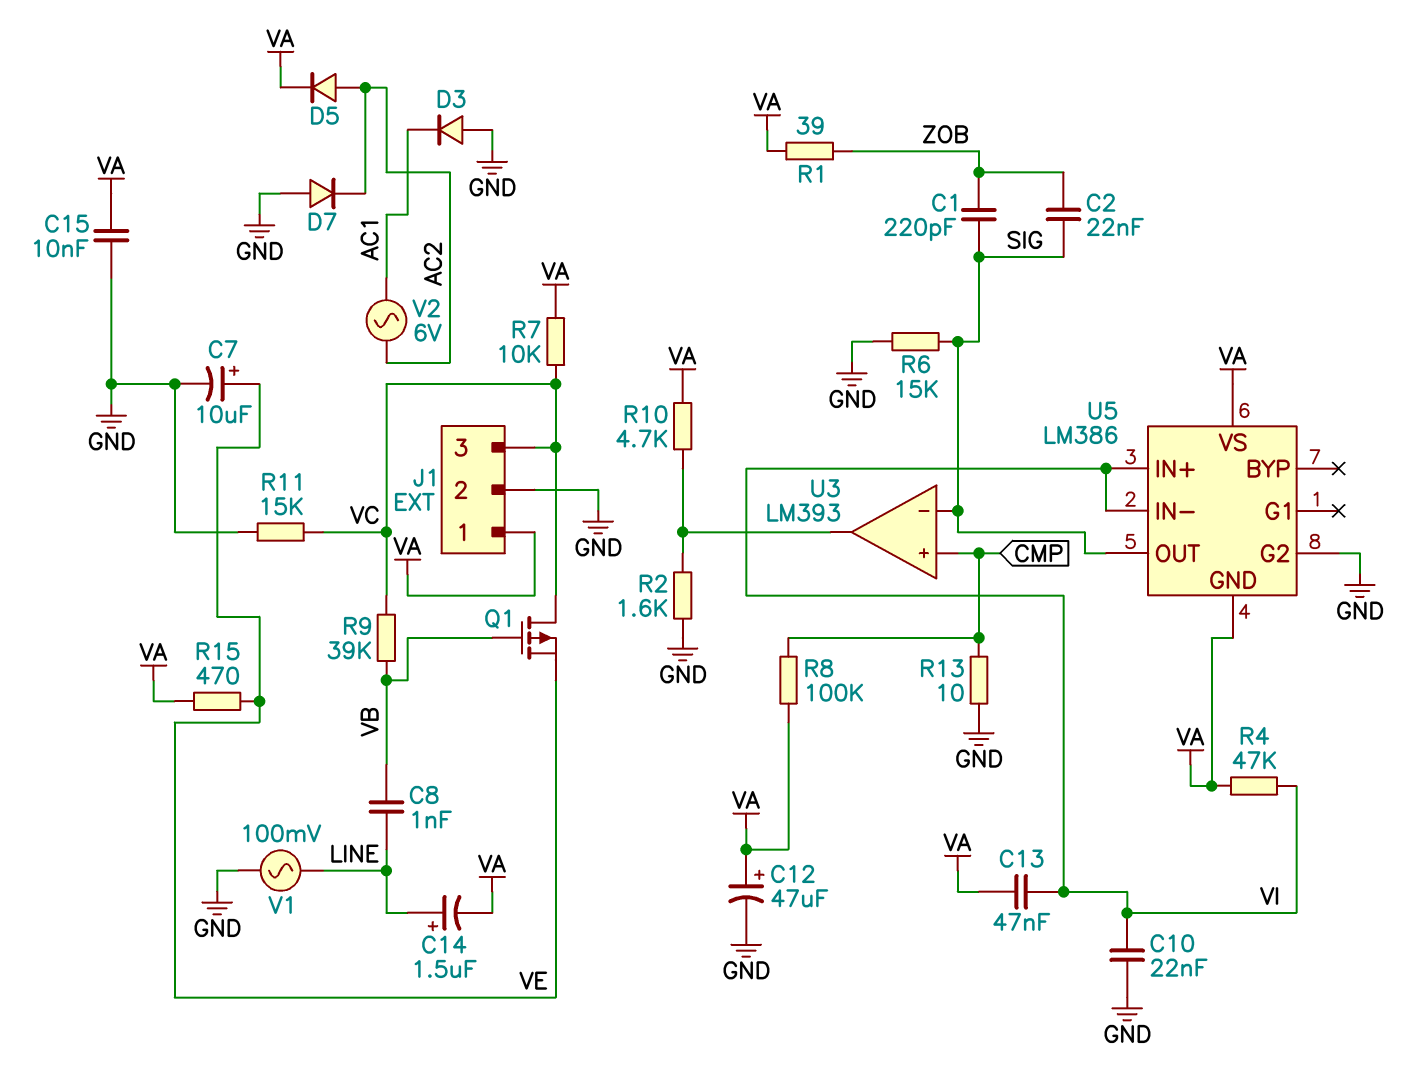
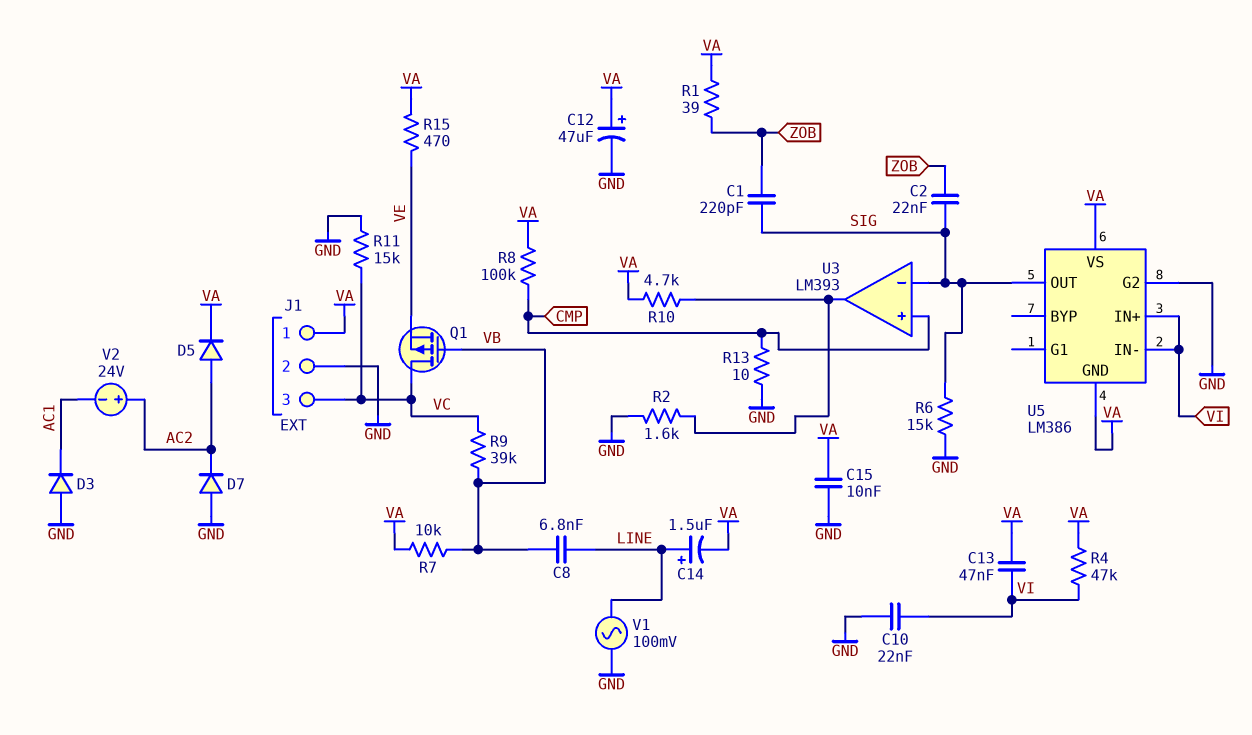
C7: 10uF (plus VE, minus GND) -> none
C8: 1nF (LINE, VB) -> 6.8nF (LINE, VB)
R7: 10k (VA, VC) -> 10k (VA, VB)
V2: AC 6V (AC1, AC2) -> 24V (plus AC2, minus AC1)

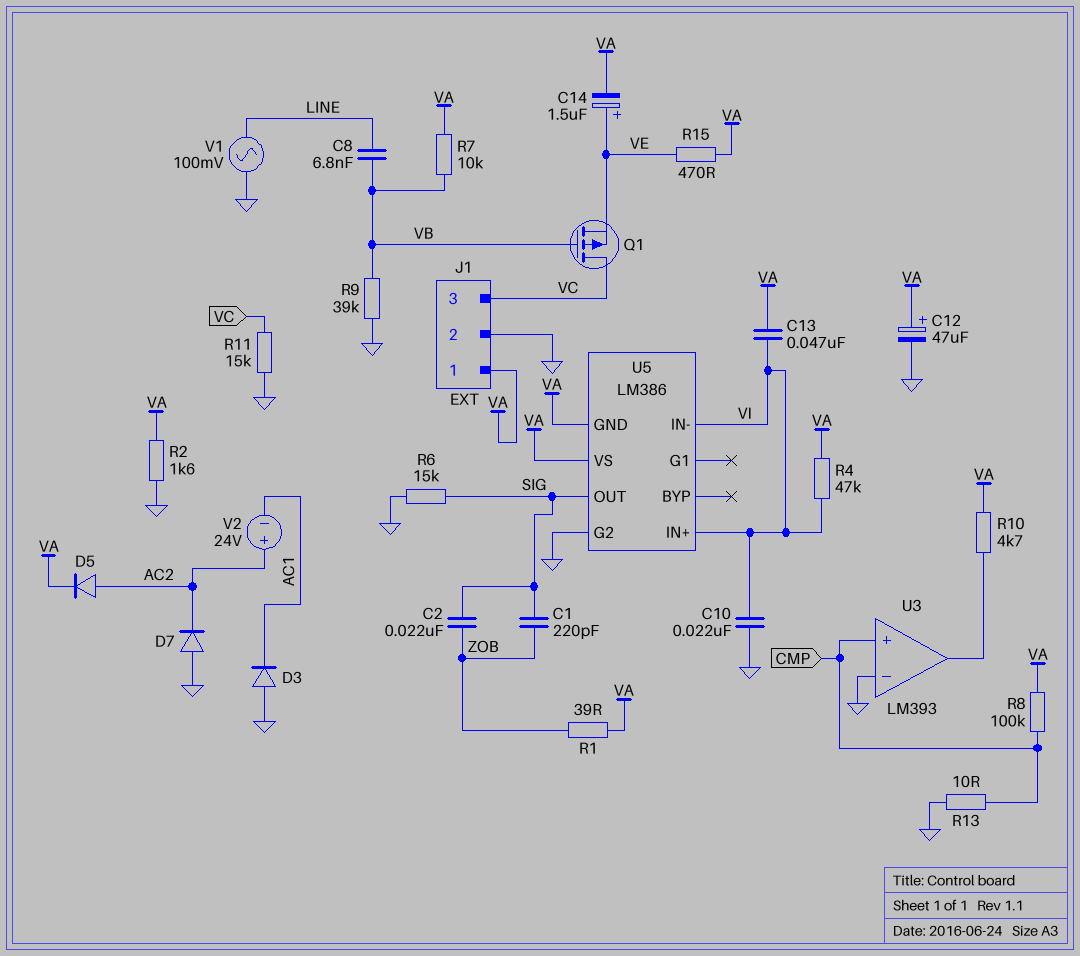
C14: 1.5uF (plus LINE, minus VA) -> 1.5uF (plus VE, minus VA)
C15: 10nF (GND, VA) -> none
R2: 1.6k (GND, U3/out) -> 1.6k (GND, VA)
R9: 39k (VB, VC) -> 39k (GND, VB)
U3 pin in-: SIG -> GND

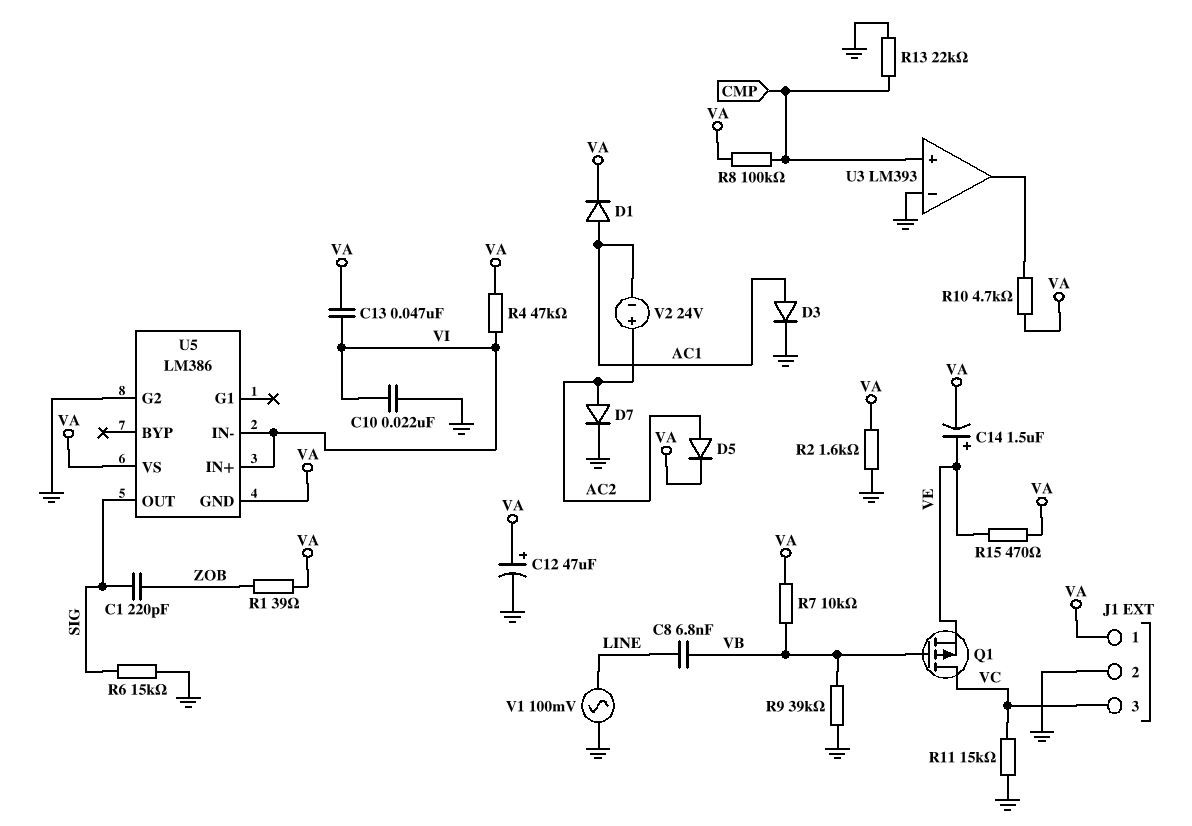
C2: 22nF (SIG, ZOB) -> none
D1: none -> diode (A AC1, K VA)
D3: diode (A GND, K AC1) -> diode (A AC1, K GND)
D7: diode (A GND, K AC2) -> diode (A AC2, K GND)
R13: 10 (CMP, GND) -> 22k (CMP, GND)

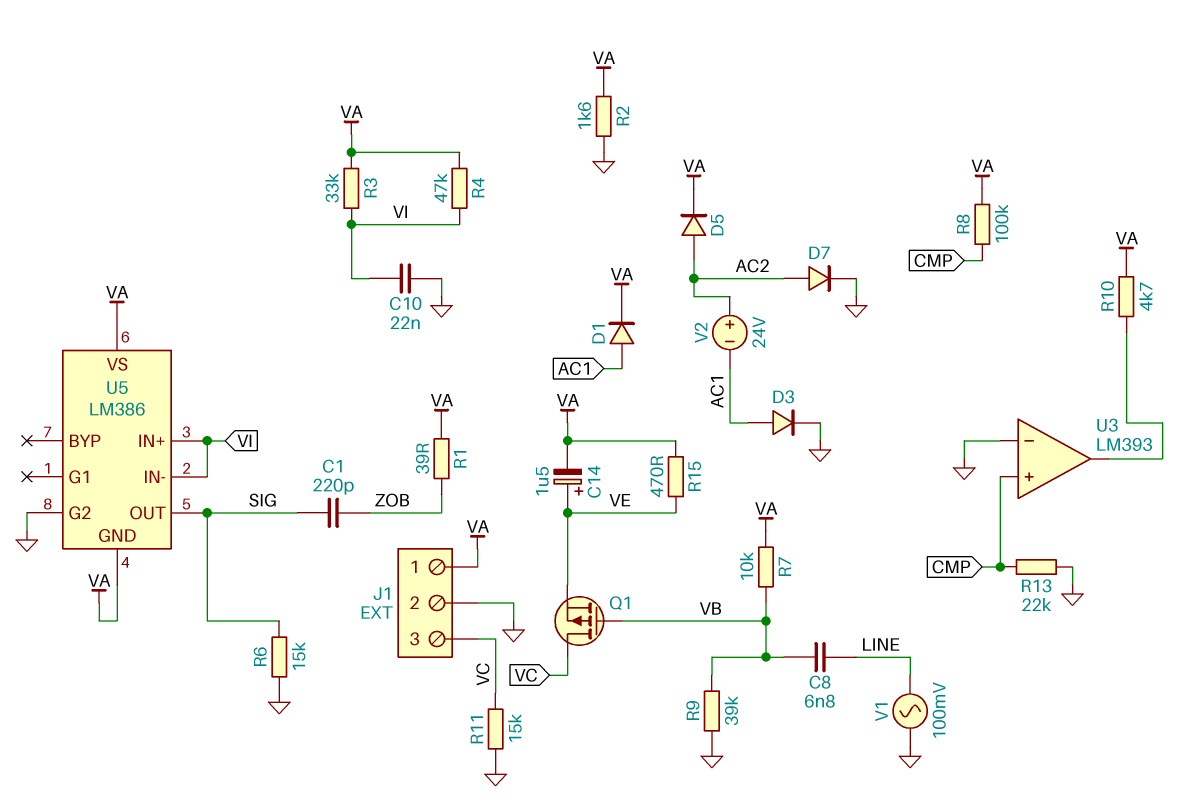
C12: 47uF (plus VA, minus GND) -> none
C13: 47nF (VA, VI) -> none
R3: none -> 33k (VA, VI)

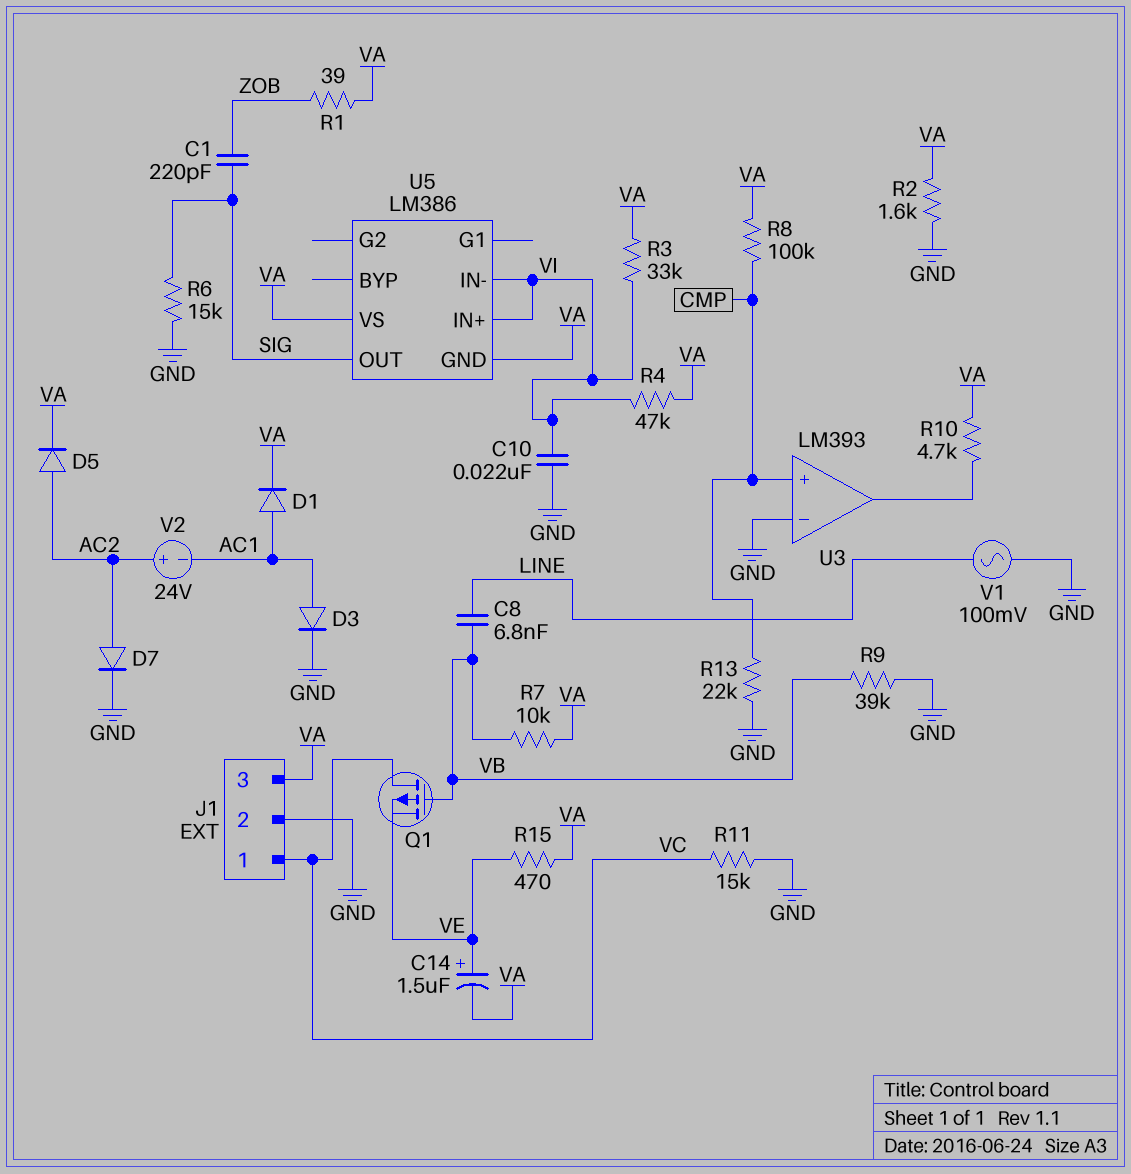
J1 pin 1: VA -> VC
J1 pin 3: VC -> VA
U5 pin G2: GND -> none

